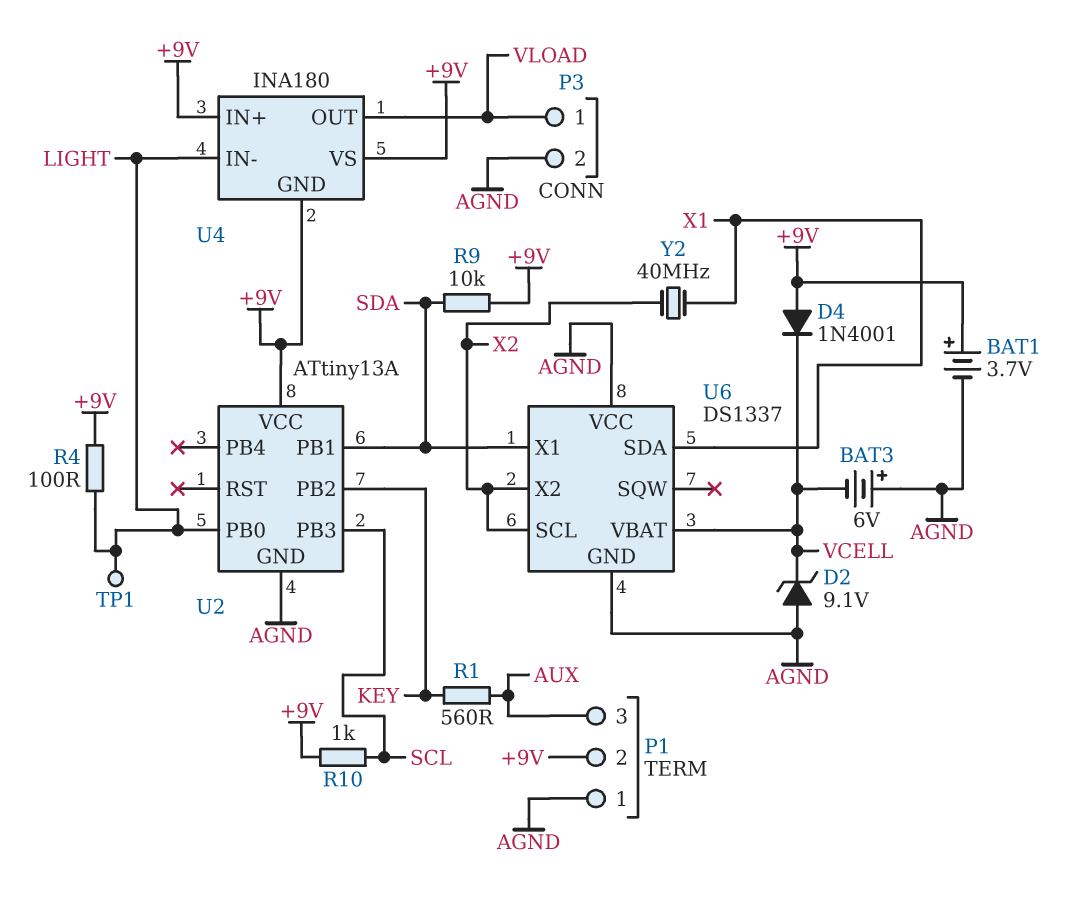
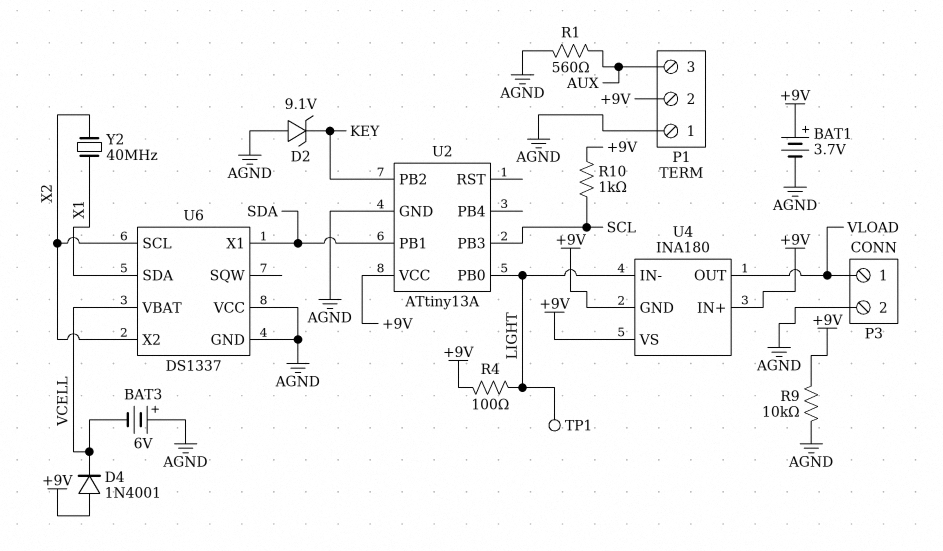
D2: zener 9.1V (A AGND, K VCELL) -> zener 9.1V (A AGND, K KEY)
R1: 560 (AUX, KEY) -> 560 (AGND, AUX)
R9: 10k (+9V, SDA) -> 10k (+9V, AGND)

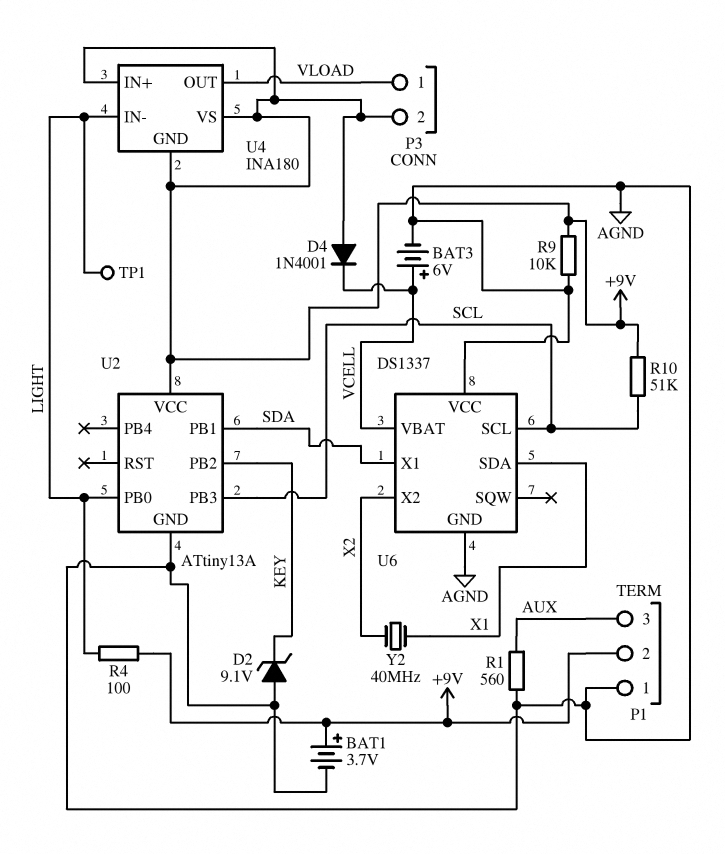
BAT3: 6V (plus AGND, minus VCELL) -> 6V (plus VCELL, minus AGND)
P3 pin 2: AGND -> +9V
R10: 1k (+9V, SCL) -> 51k (+9V, SCL)
U6 pin SCL: X2 -> SCL

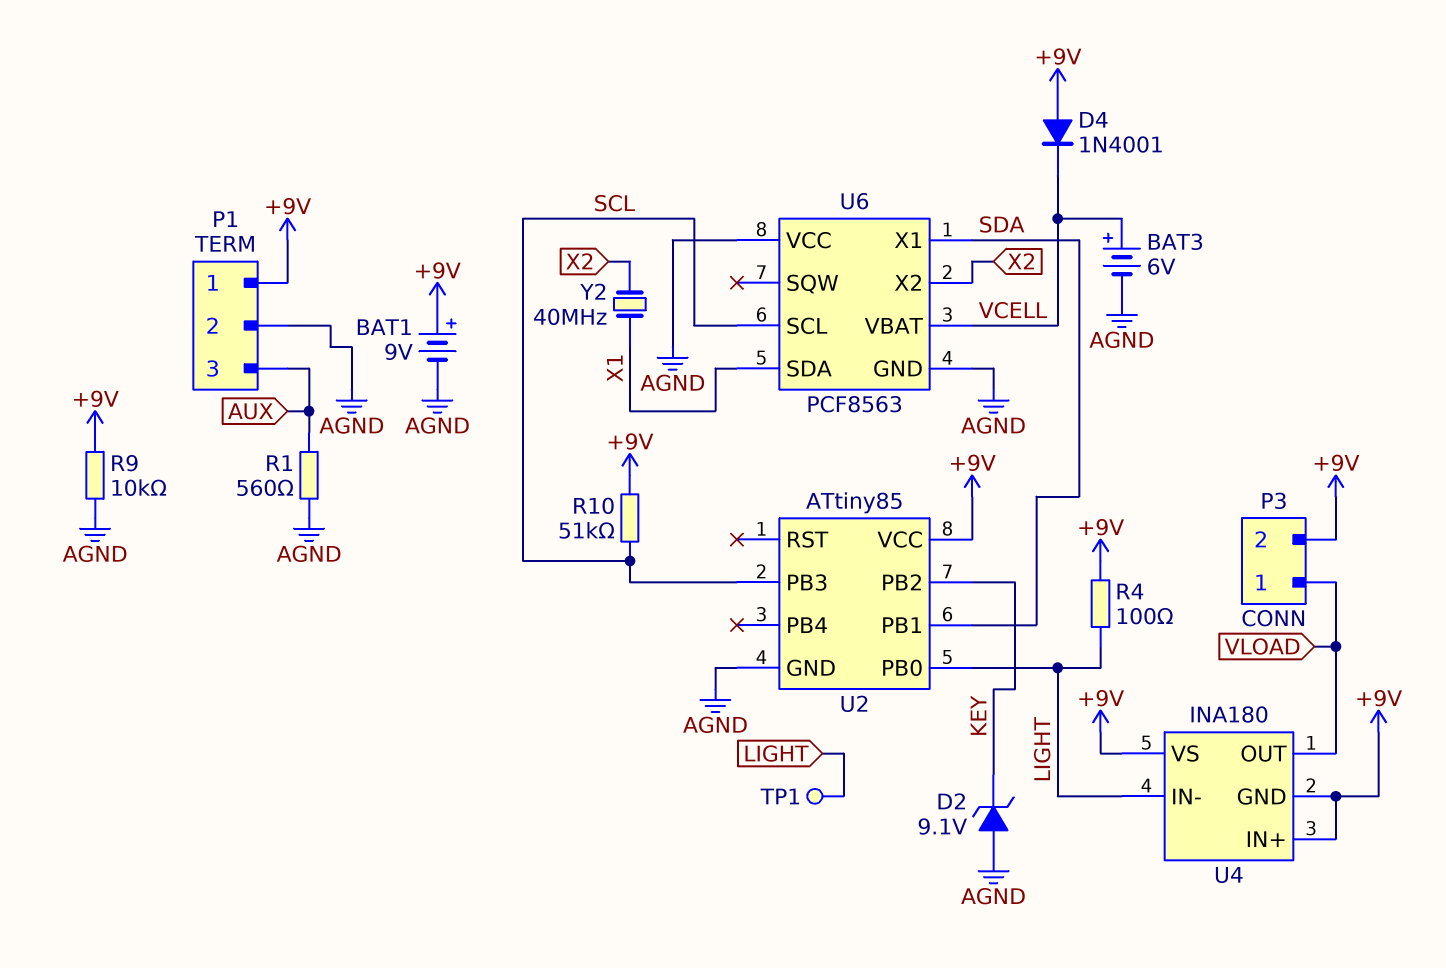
BAT1: 3.7V (plus +9V, minus AGND) -> 9V (plus +9V, minus AGND)
P1 pin 1: AGND -> +9V
P1 pin 2: +9V -> AGND
U2: ATtiny13A -> ATtiny85
U6: DS1337 -> PCF8563

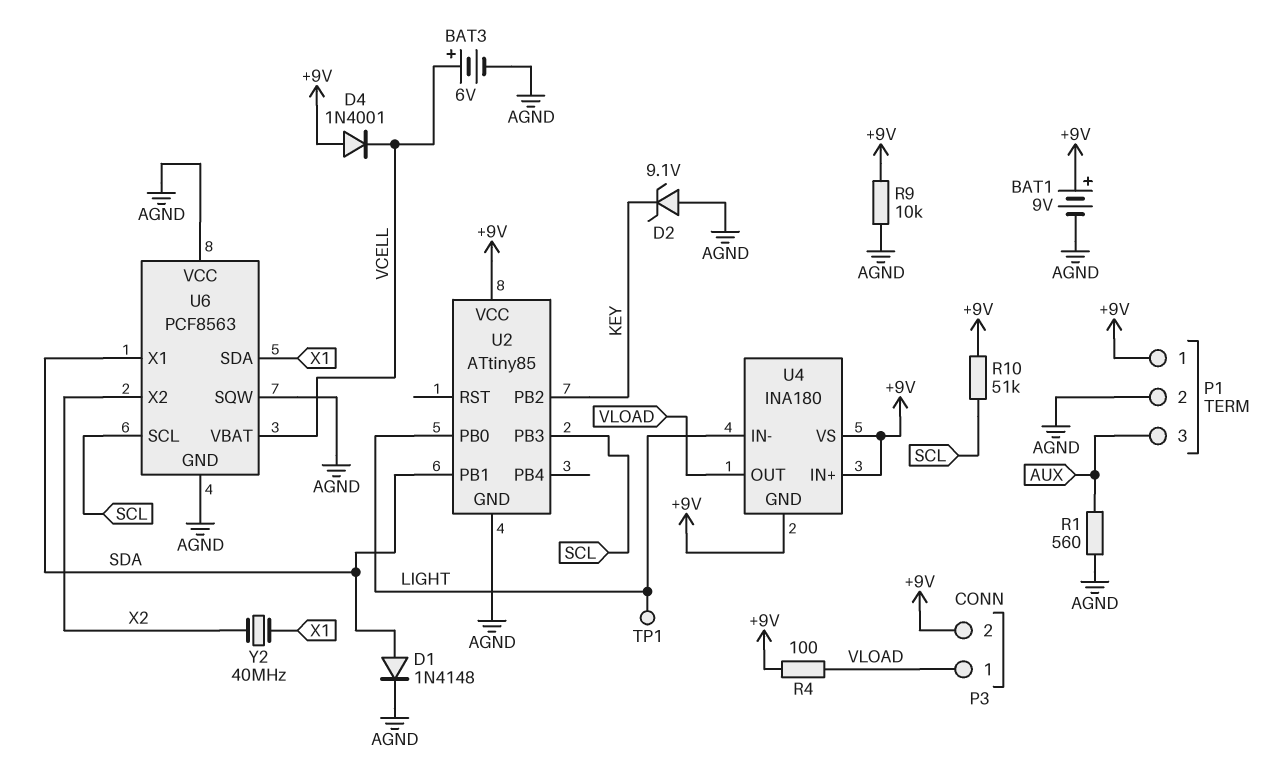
D1: none -> diode 1N4148 (A SDA, K AGND)
R4: 100 (+9V, LIGHT) -> 100 (+9V, VLOAD)
U6 pin SQW: none -> AGND

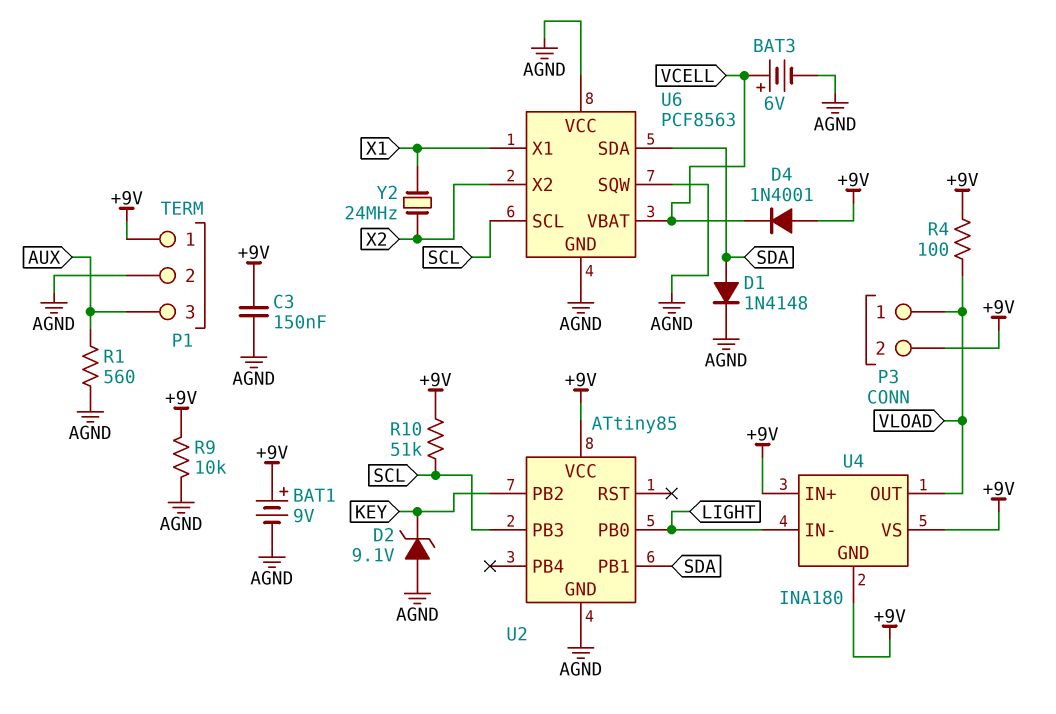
C3: none -> 150nF (+9V, AGND)
TP1: test point (LIGHT) -> none
U6 pin SDA: X1 -> SDA
U6 pin X1: SDA -> X1
Y2: 40MHz (X1, X2) -> 24MHz (X1, X2)

